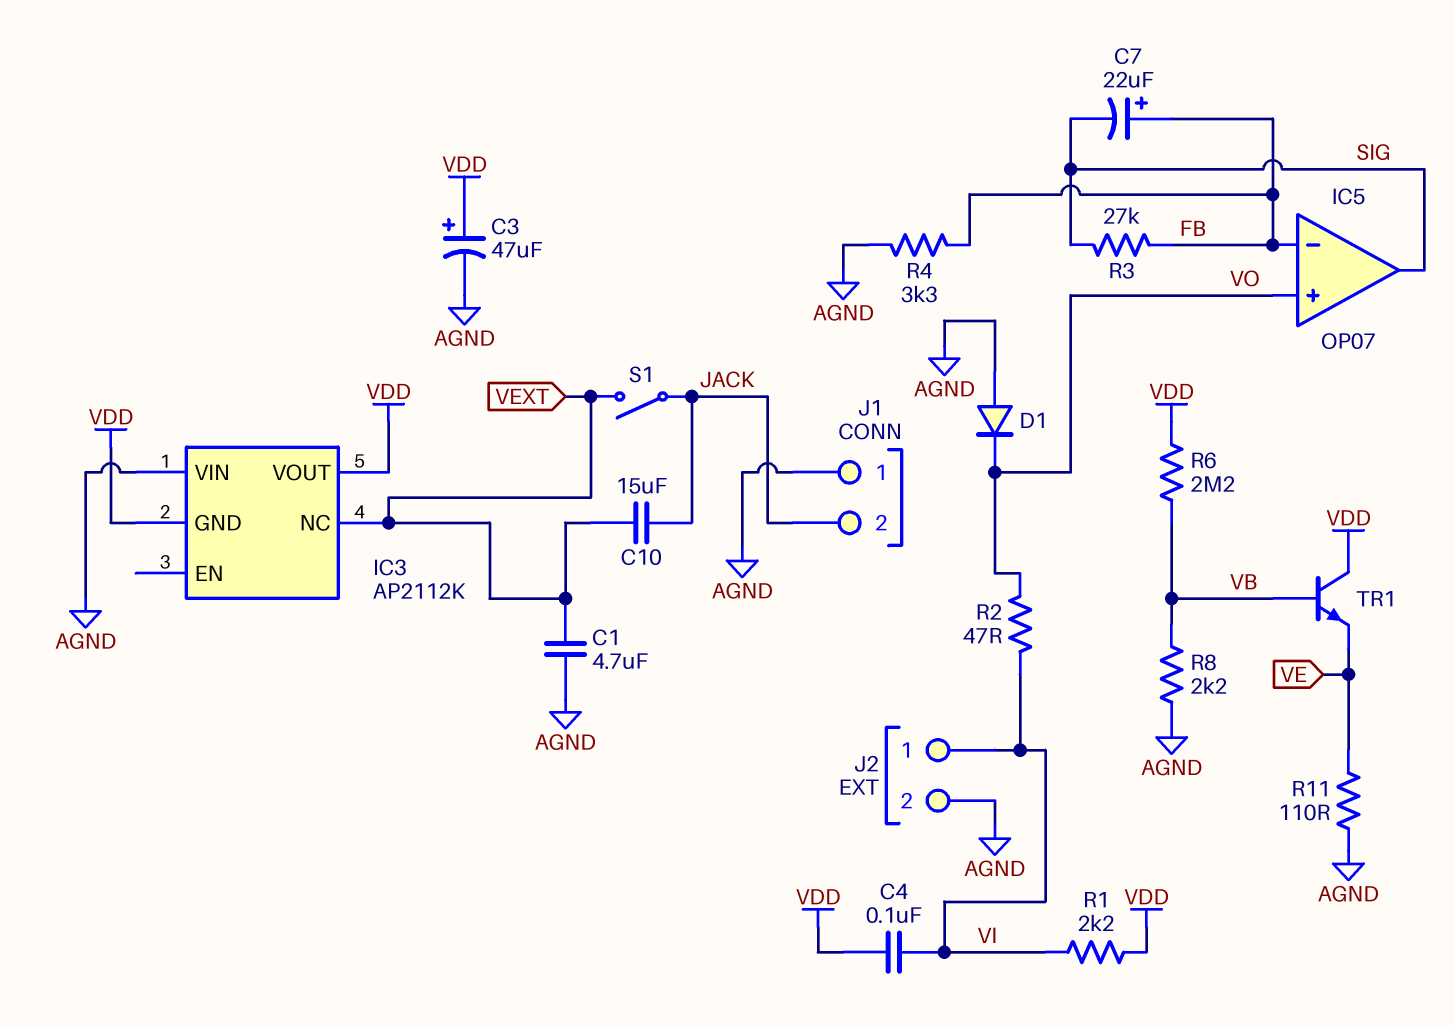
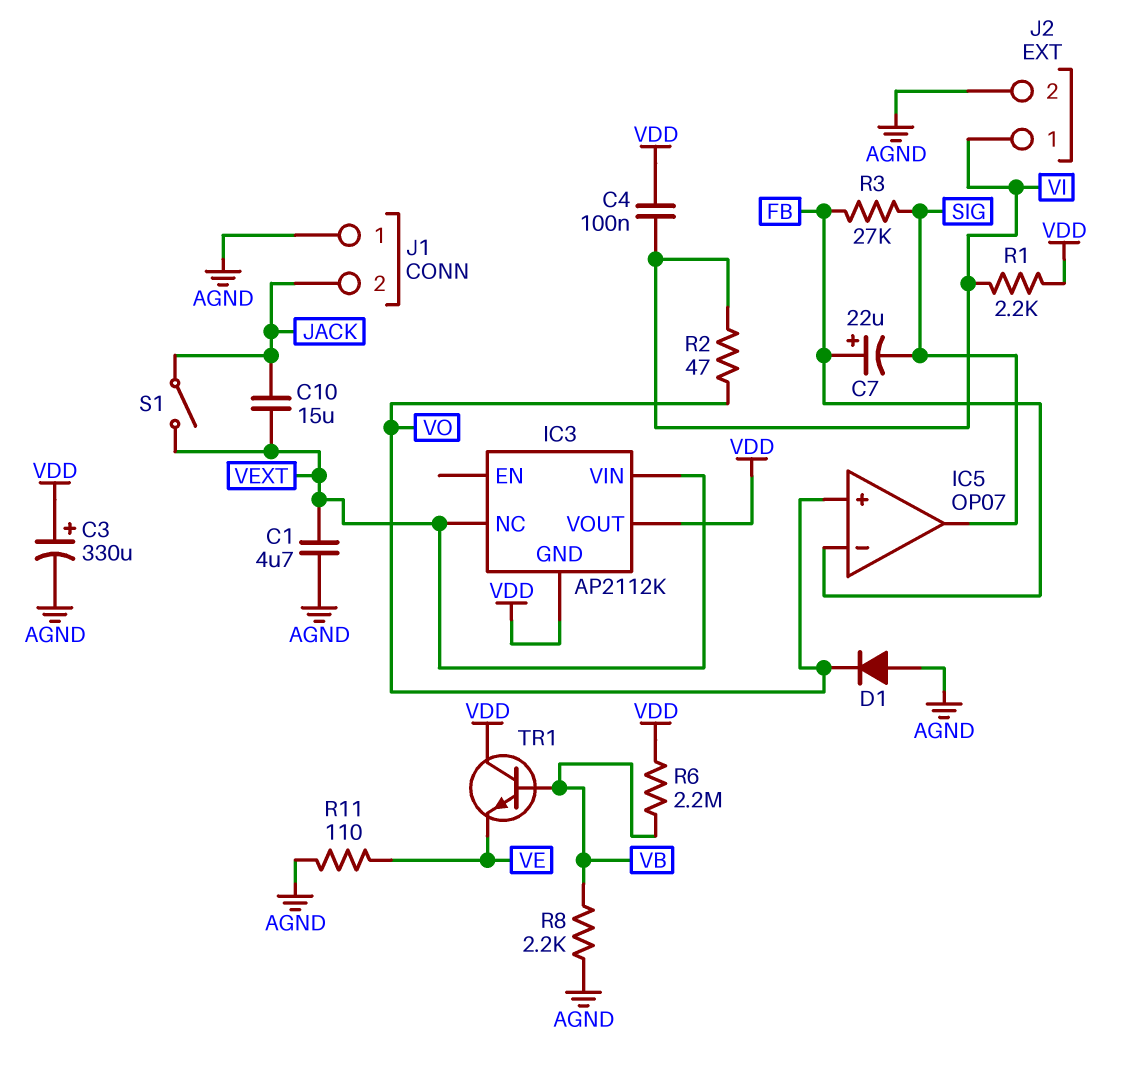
C3: 47uF (plus VDD, minus AGND) -> 330uF (plus VDD, minus AGND)
IC3 pin VIN: AGND -> VEXT
R4: 3.3k (AGND, FB) -> none

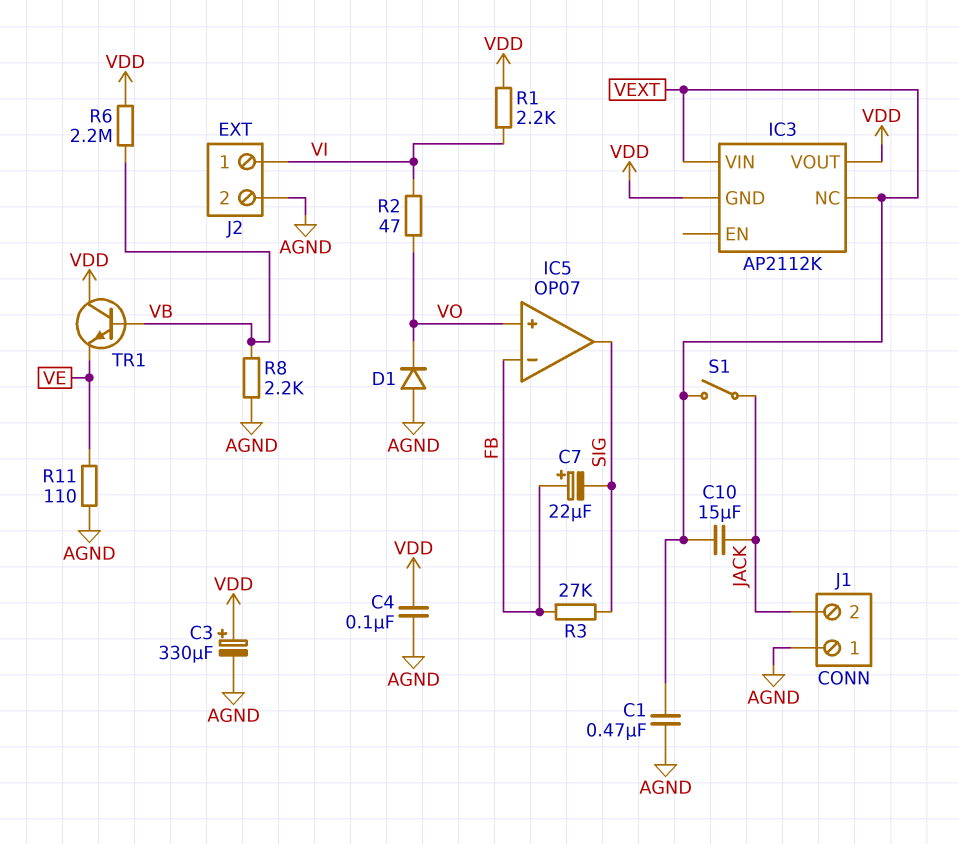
C1: 4.7uF (AGND, VEXT) -> 470nF (AGND, VEXT)
C4: 100nF (VDD, VI) -> 100nF (AGND, VDD)

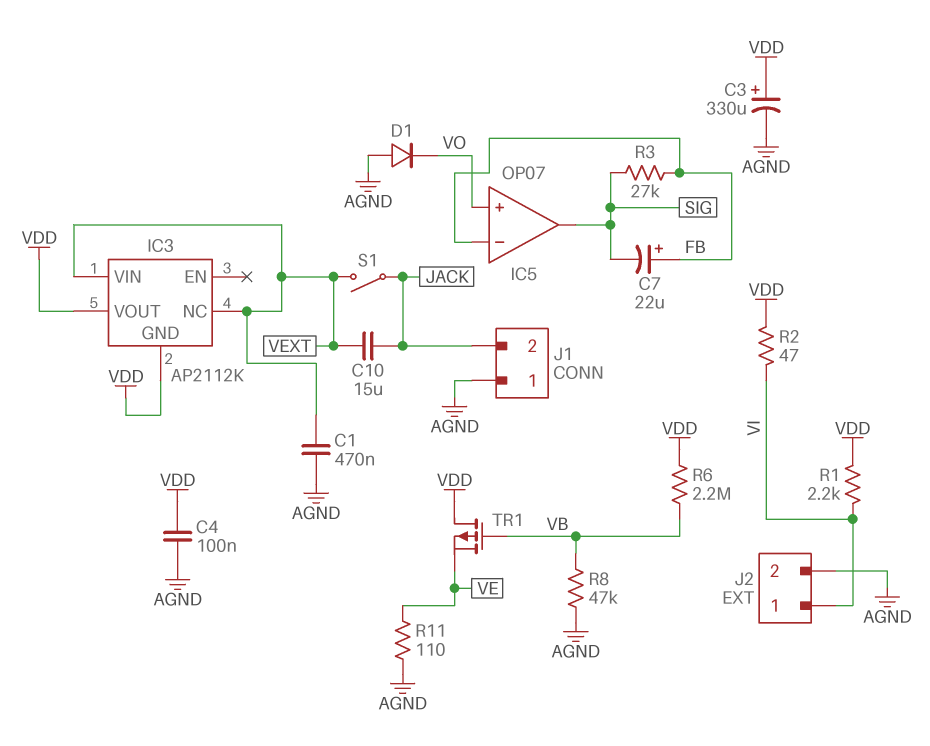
R2: 47 (VI, VO) -> 47 (VDD, VI)
R8: 2.2k (AGND, VB) -> 47k (AGND, VB)
TR1: NPN (B VB, C VDD, E VE) -> PMOS (G VB, D VDD, S VE)

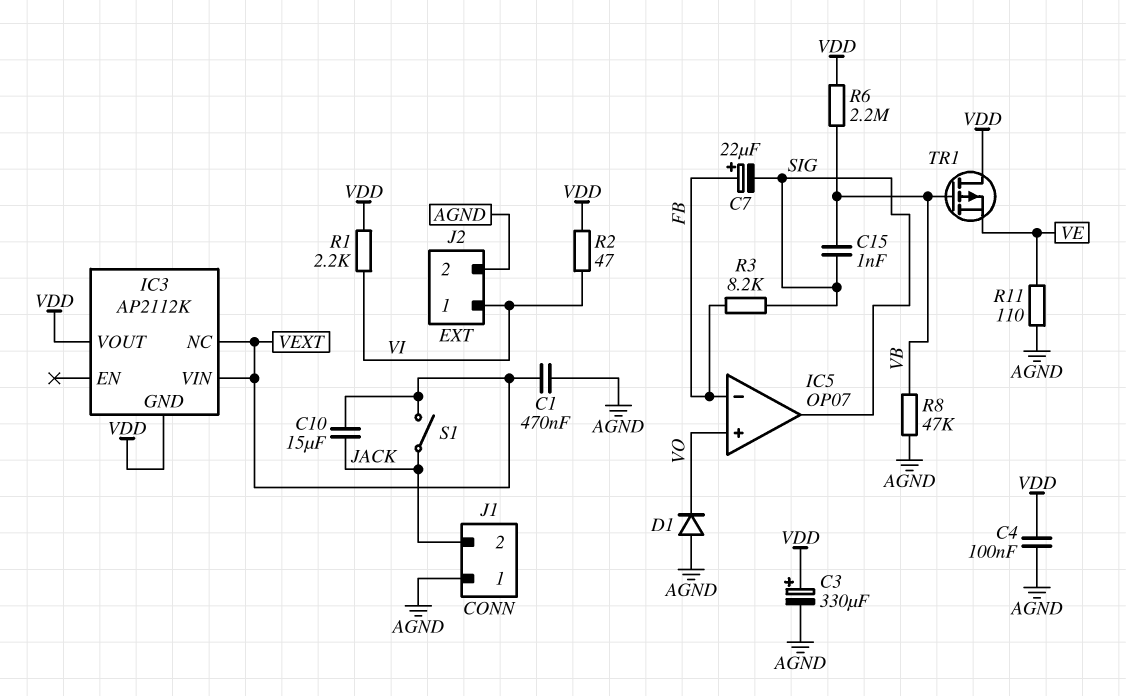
C15: none -> 1nF (SIG, VB)
R3: 27k (FB, SIG) -> 8.2k (FB, SIG)

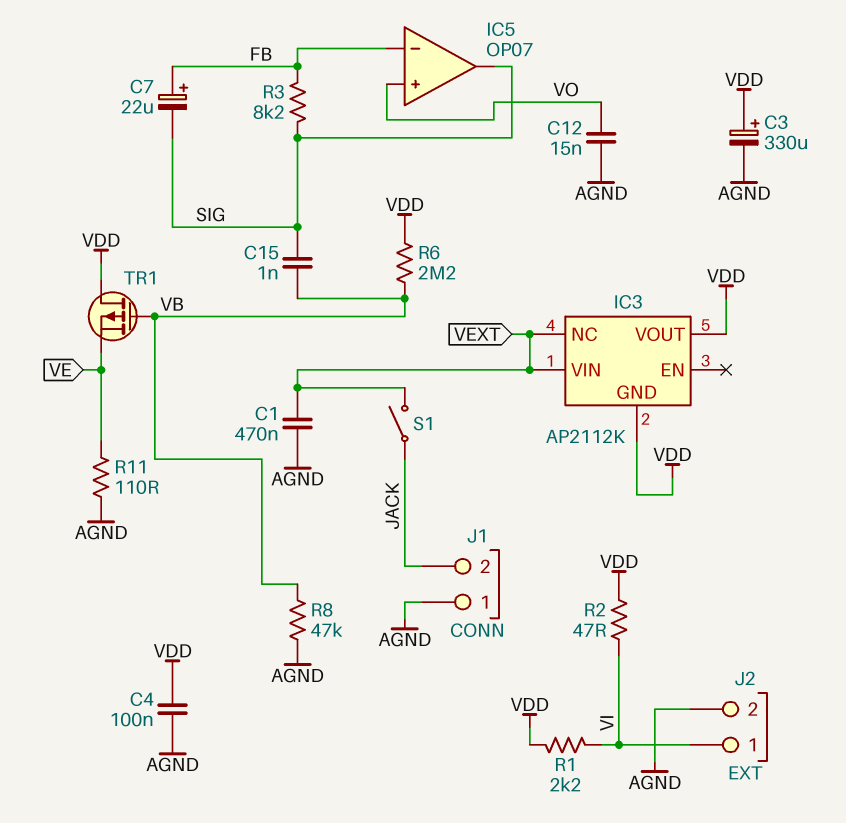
C10: 15uF (JACK, VEXT) -> none
C12: none -> 15nF (AGND, VO)
D1: diode (A AGND, K VO) -> none

